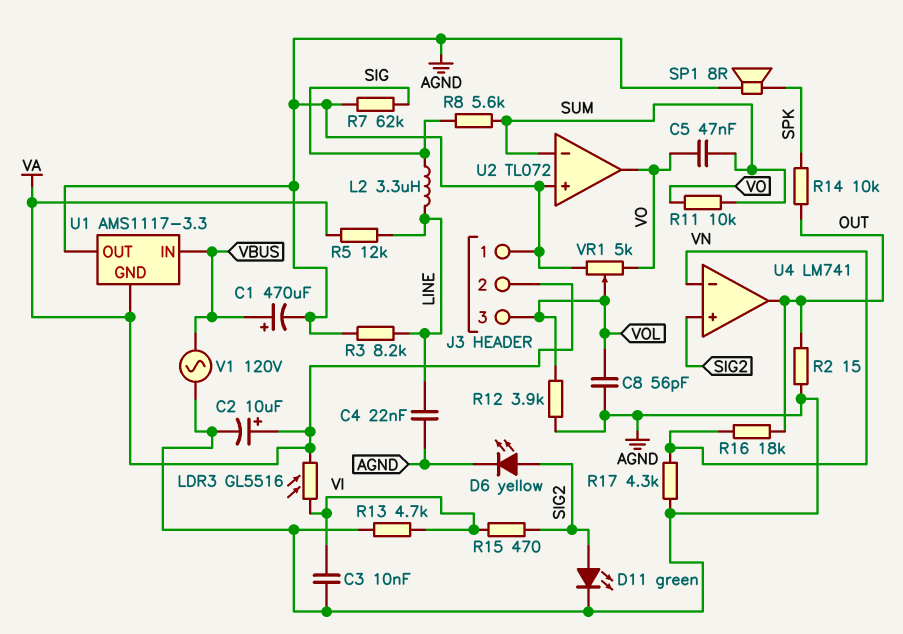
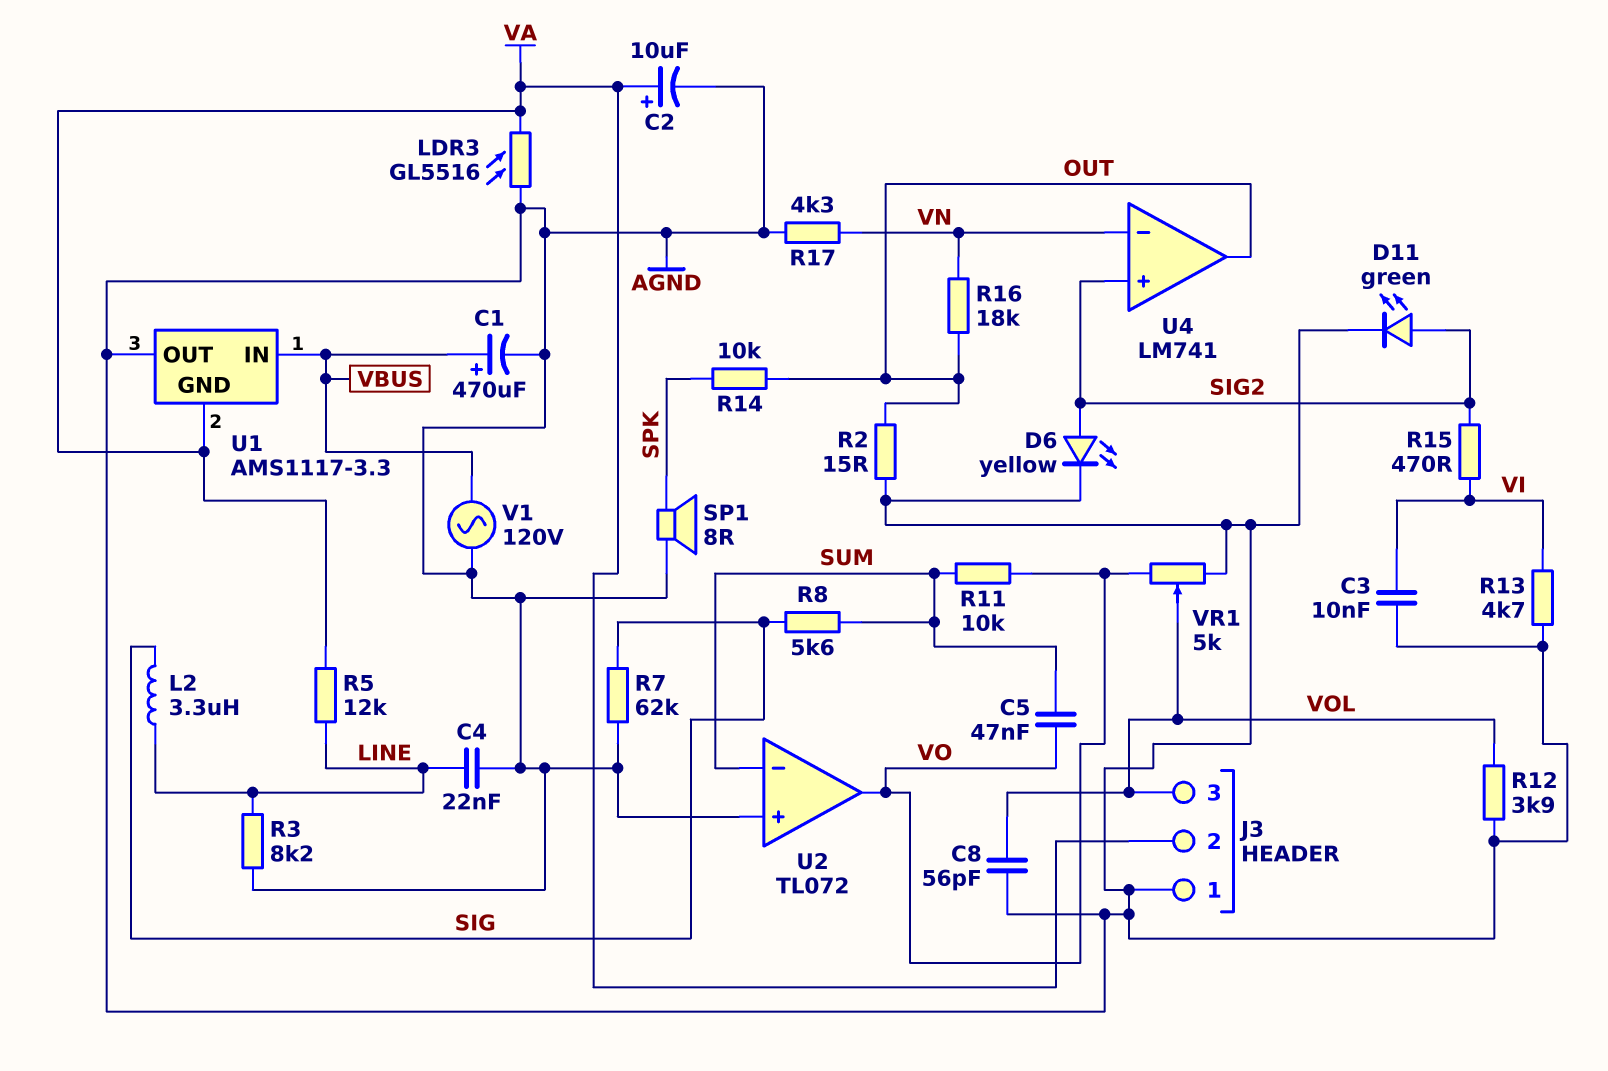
LDR3: GL5516 (VA, VI) -> GL5516 (AGND, VA)

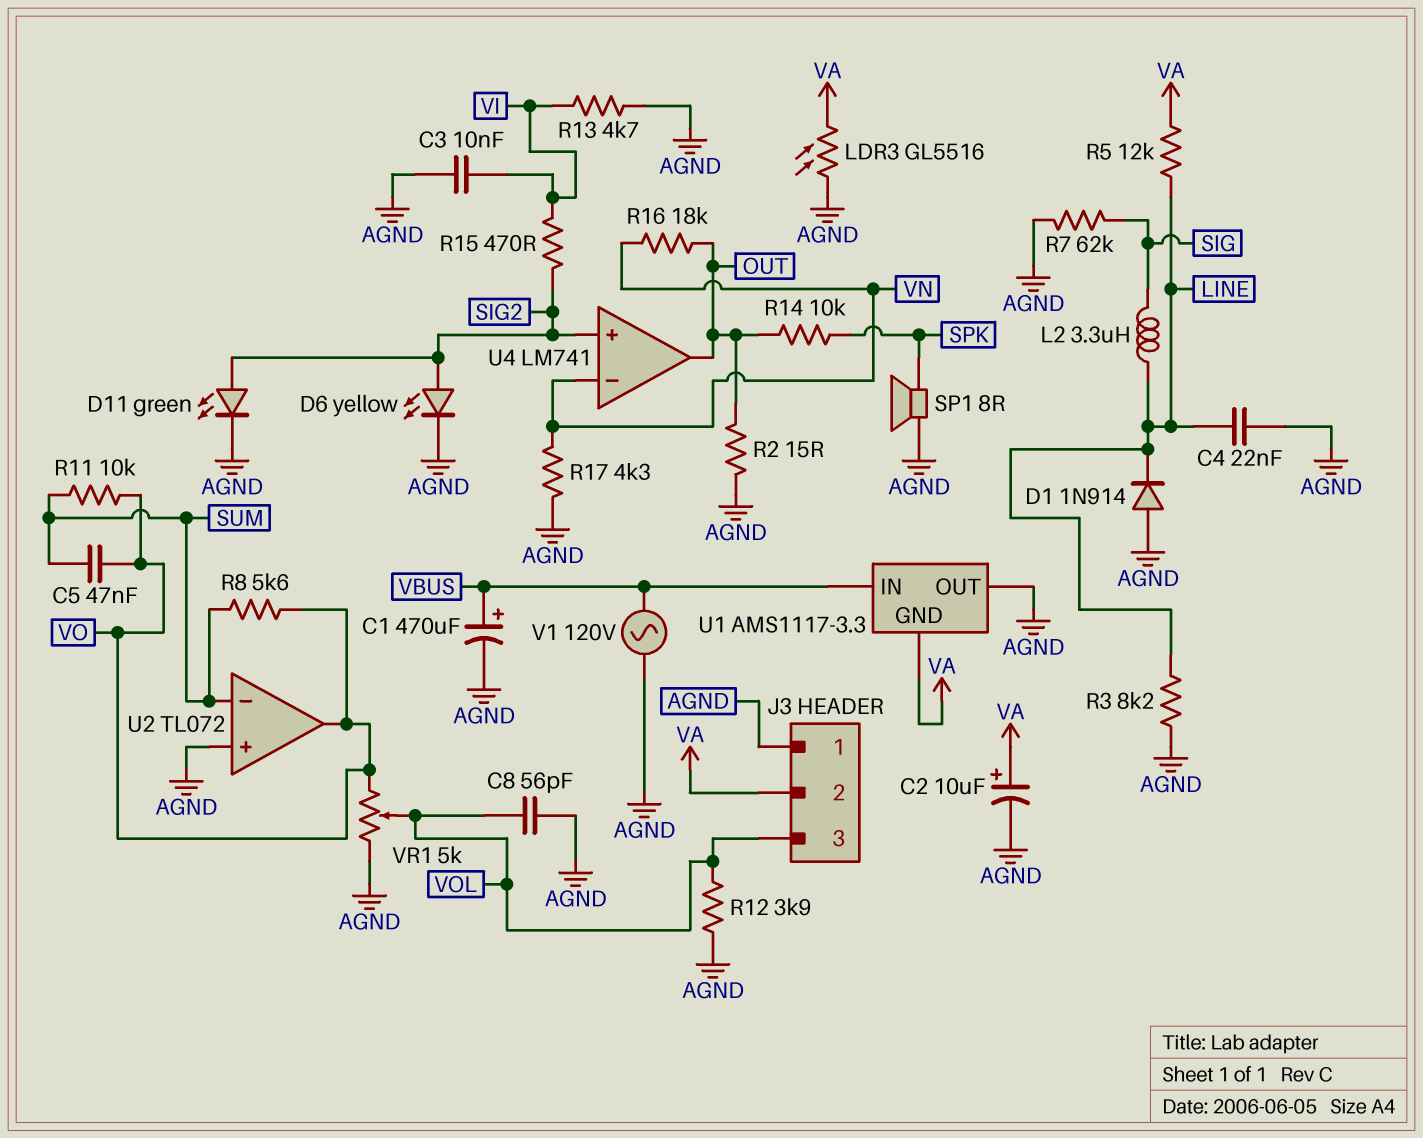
D1: none -> diode 1N914 (A AGND, K LINE)
R8: 5.6k (SIG, SUM) -> 5.6k (SUM, VO)

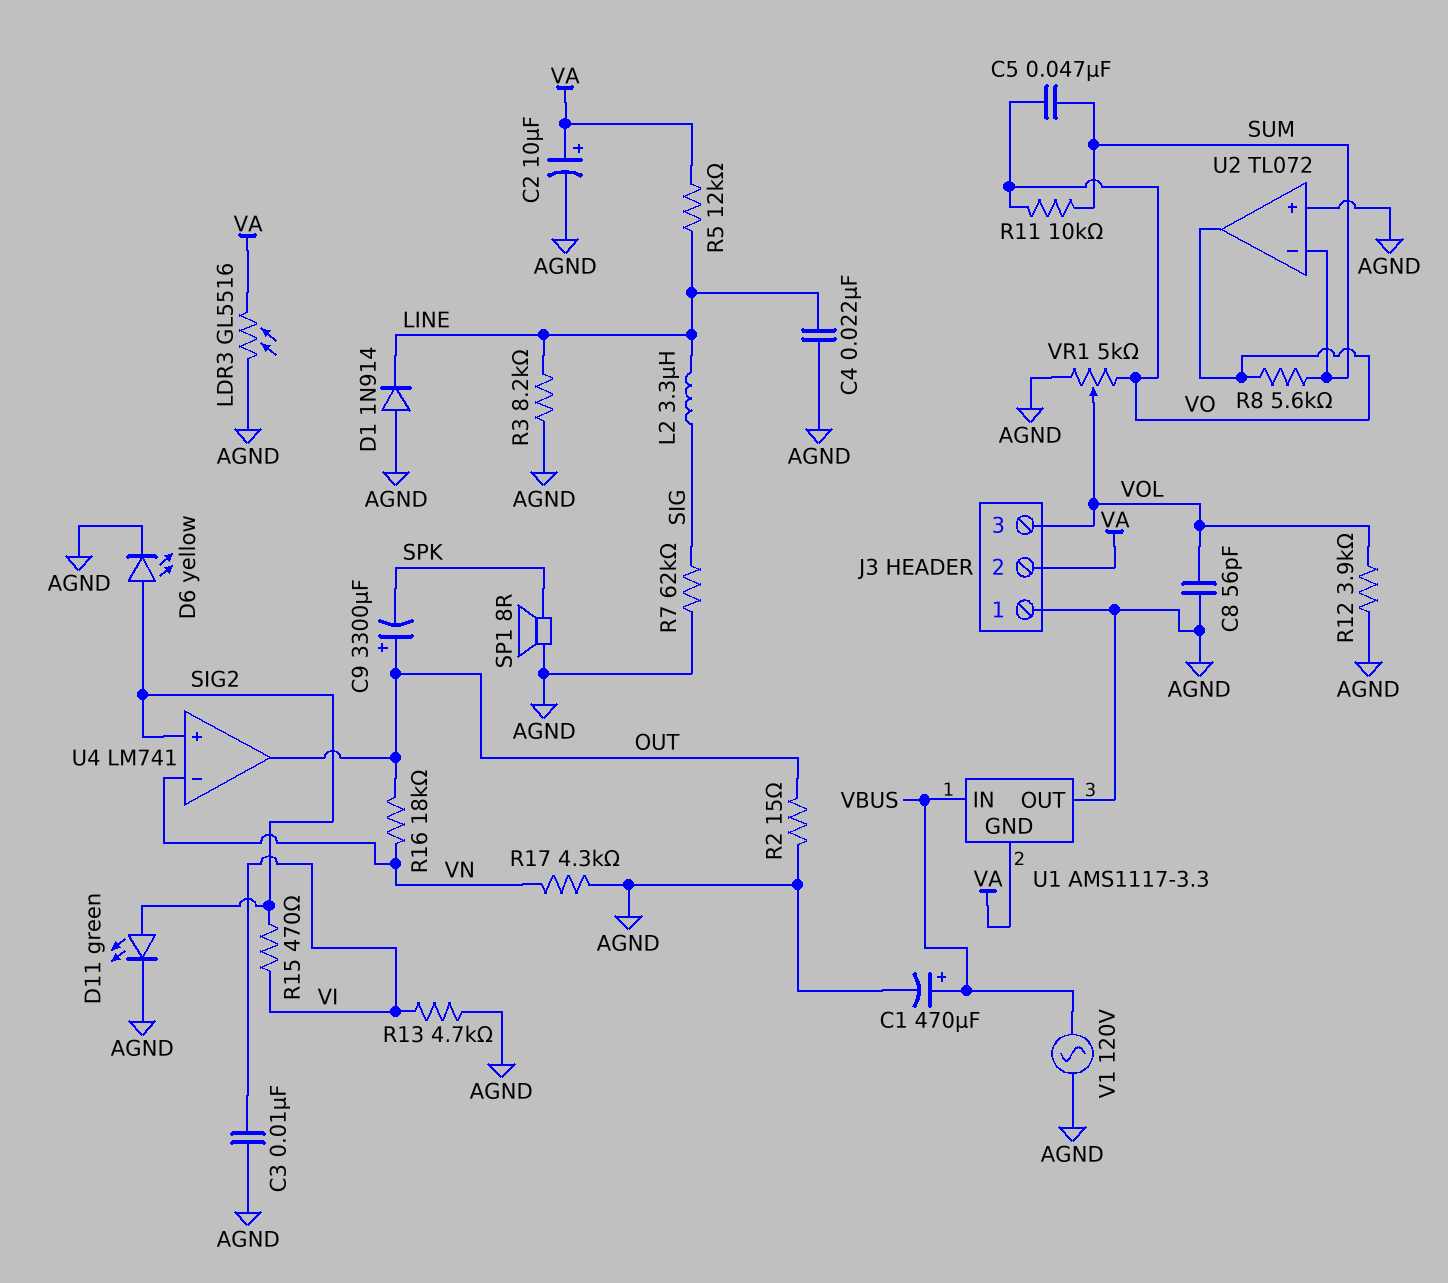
C9: none -> 3300uF (plus OUT, minus SPK)
R14: 10k (OUT, SPK) -> none

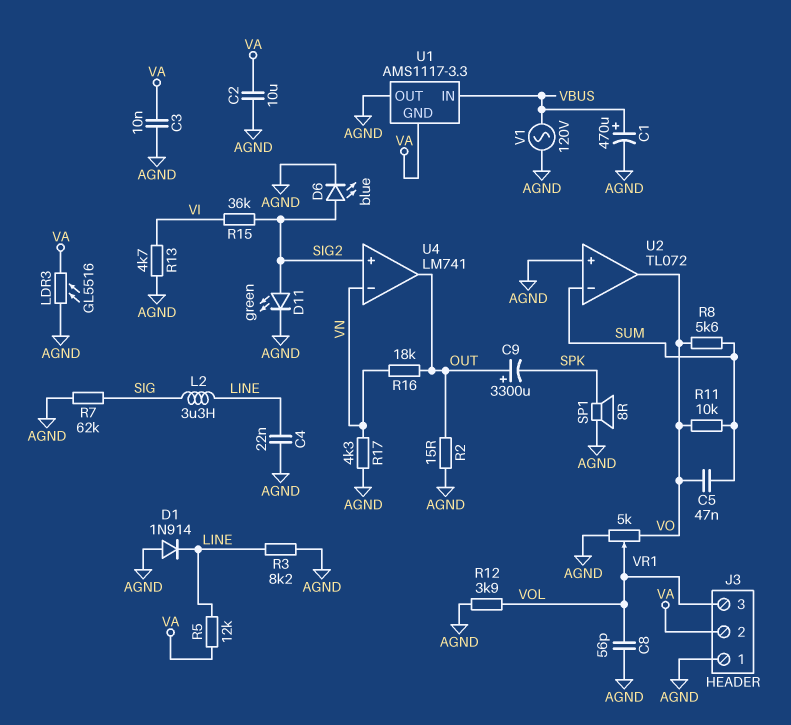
C2: 10uF (plus VA, minus AGND) -> 10uF (AGND, VA)
C3: 10nF (AGND, VI) -> 10nF (AGND, VA)
D6: LED yellow (A SIG2, K AGND) -> LED blue (A SIG2, K AGND)
R15: 470 (SIG2, VI) -> 36k (SIG2, VI)

